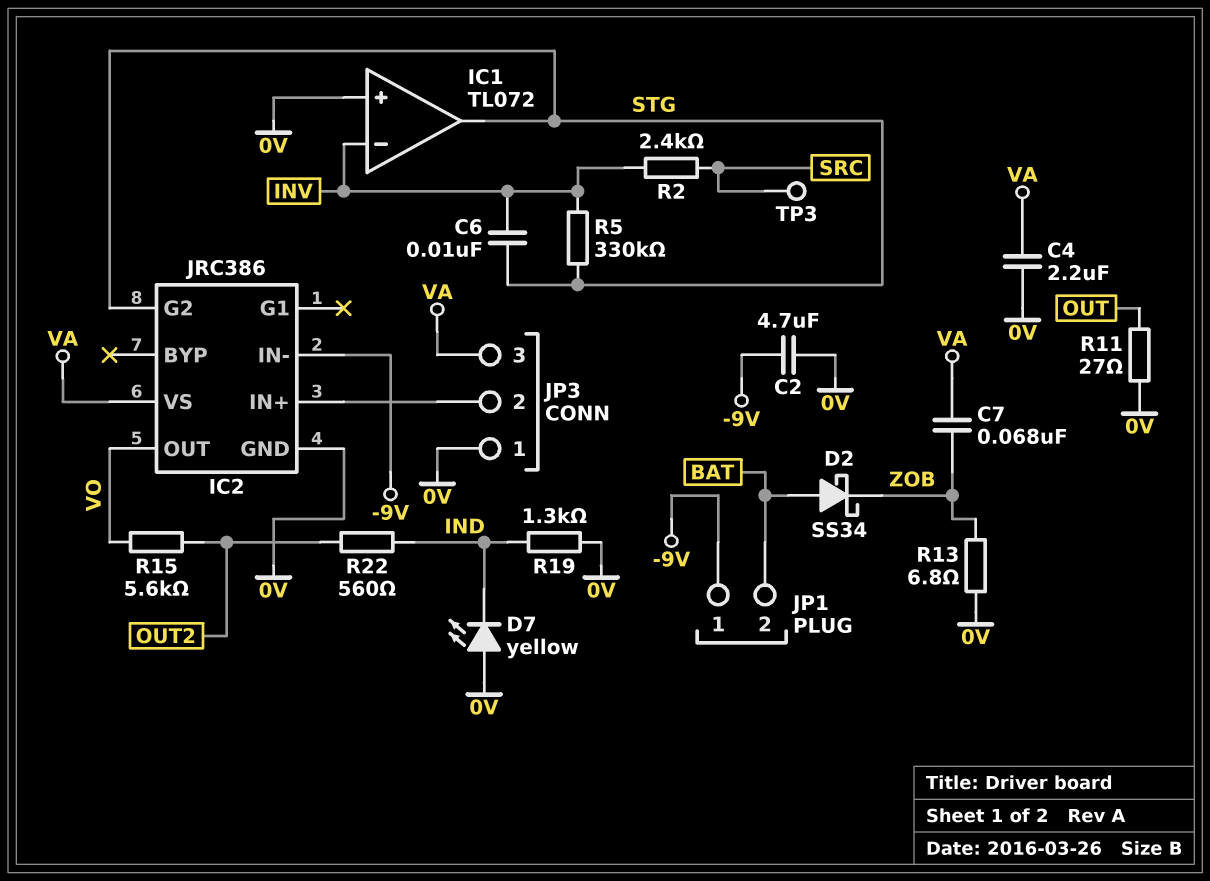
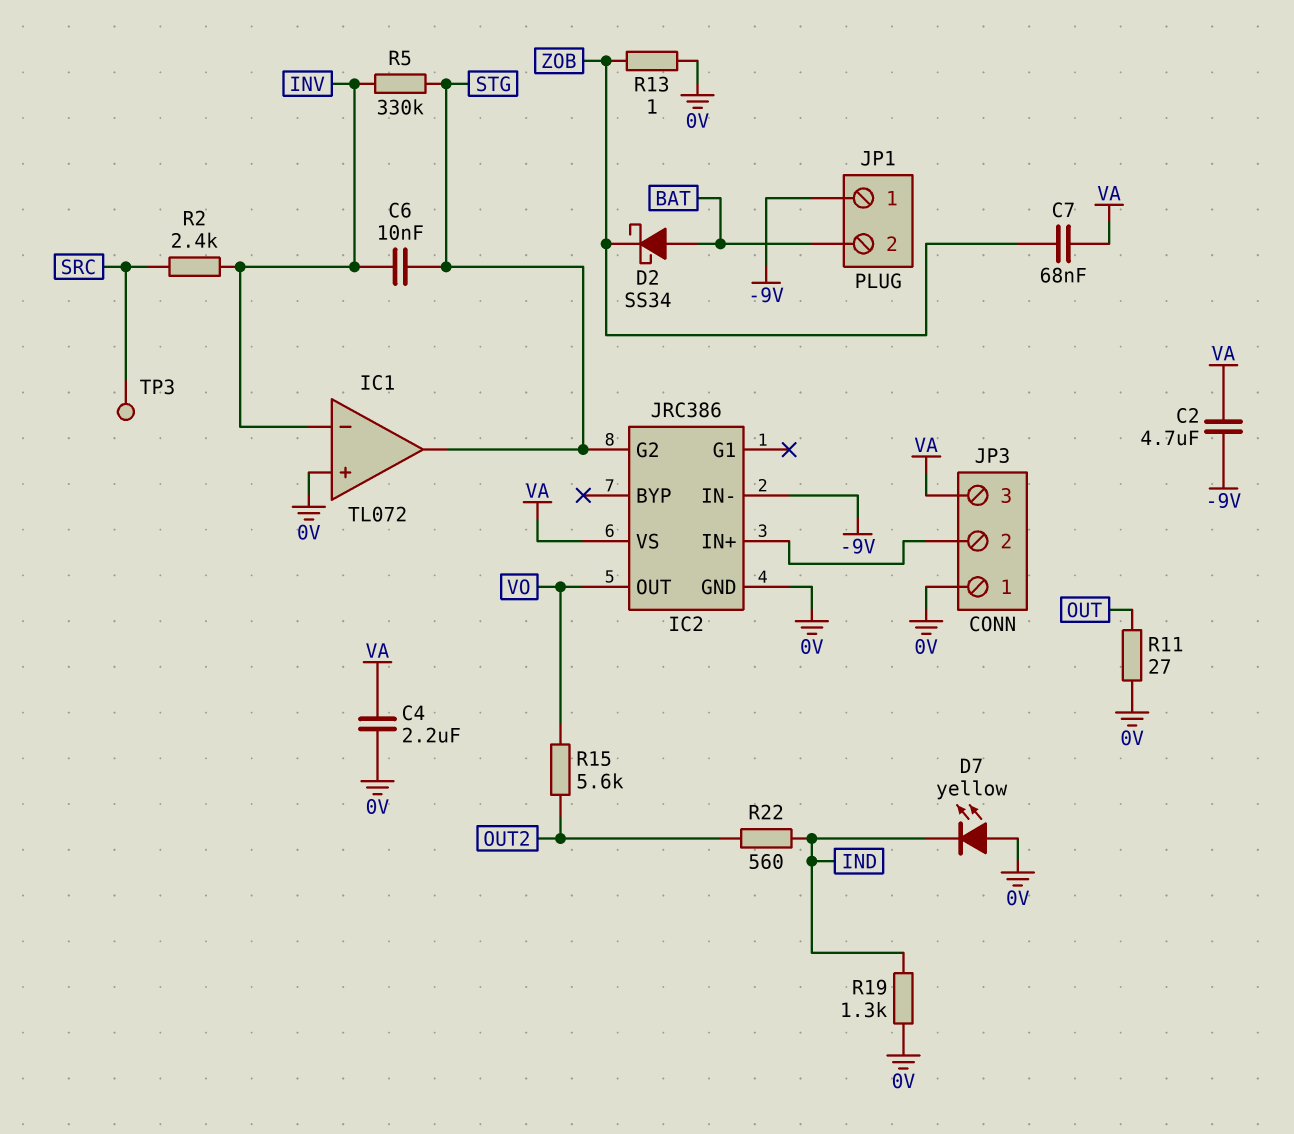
C2: 4.7uF (-9V, 0V) -> 4.7uF (-9V, VA)
R13: 6.8 (0V, ZOB) -> 1 (0V, ZOB)

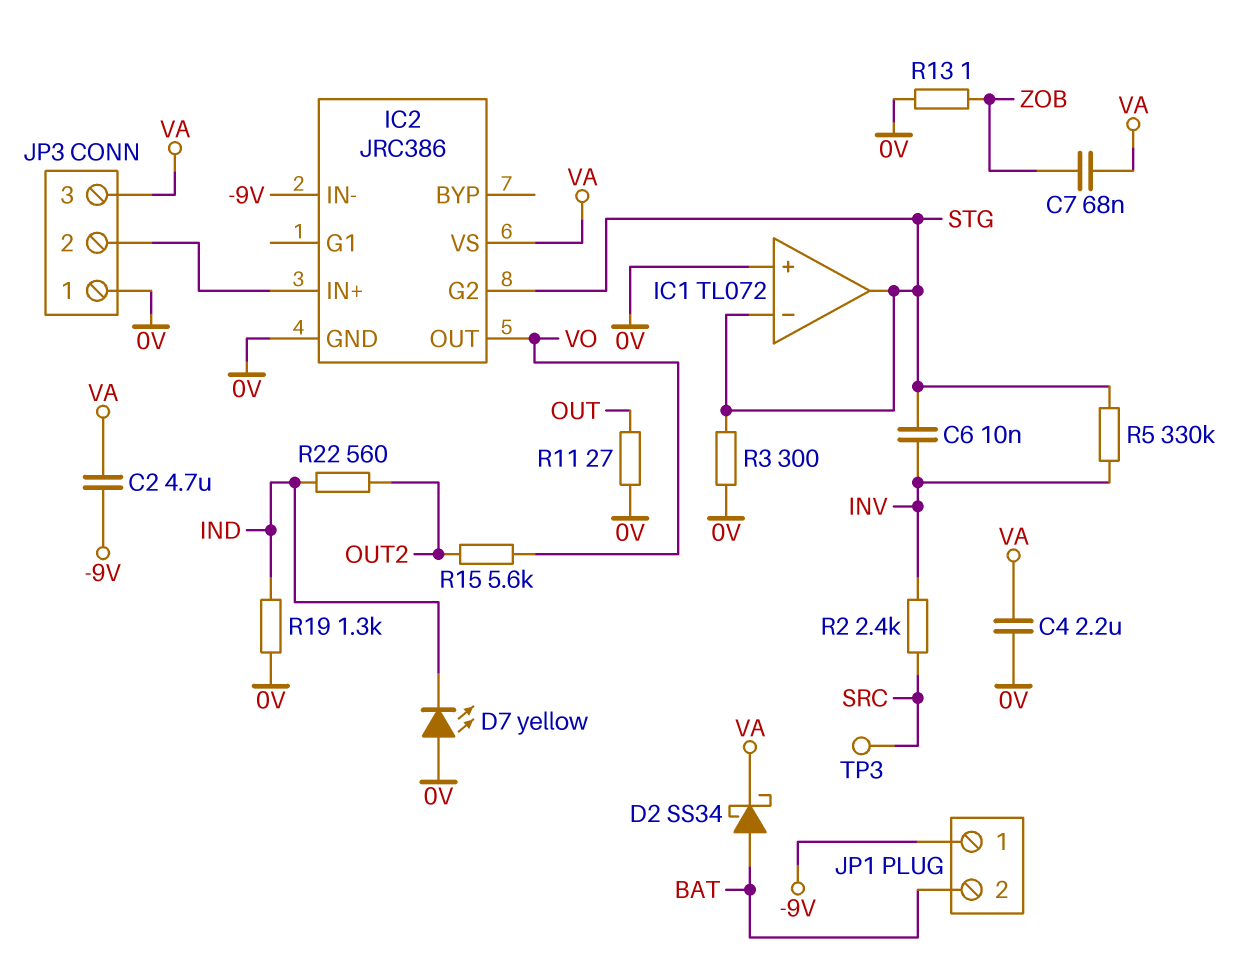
D2: schottky SS34 (A BAT, K ZOB) -> schottky SS34 (A BAT, K VA)
IC1 pin in-: INV -> STG
R3: none -> 300 (0V, STG)

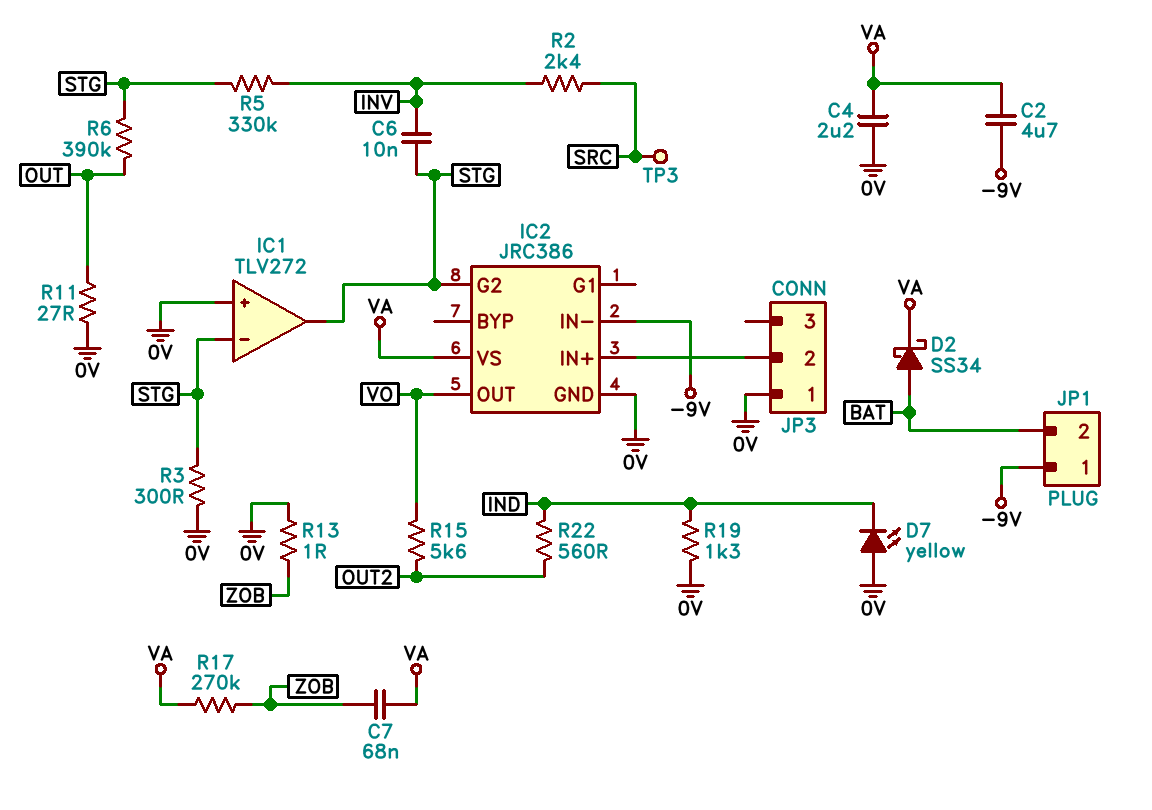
IC1: TL072 -> TLV272
JP3 pin 3: VA -> none
R6: none -> 390k (OUT, STG)
R17: none -> 270k (VA, ZOB)

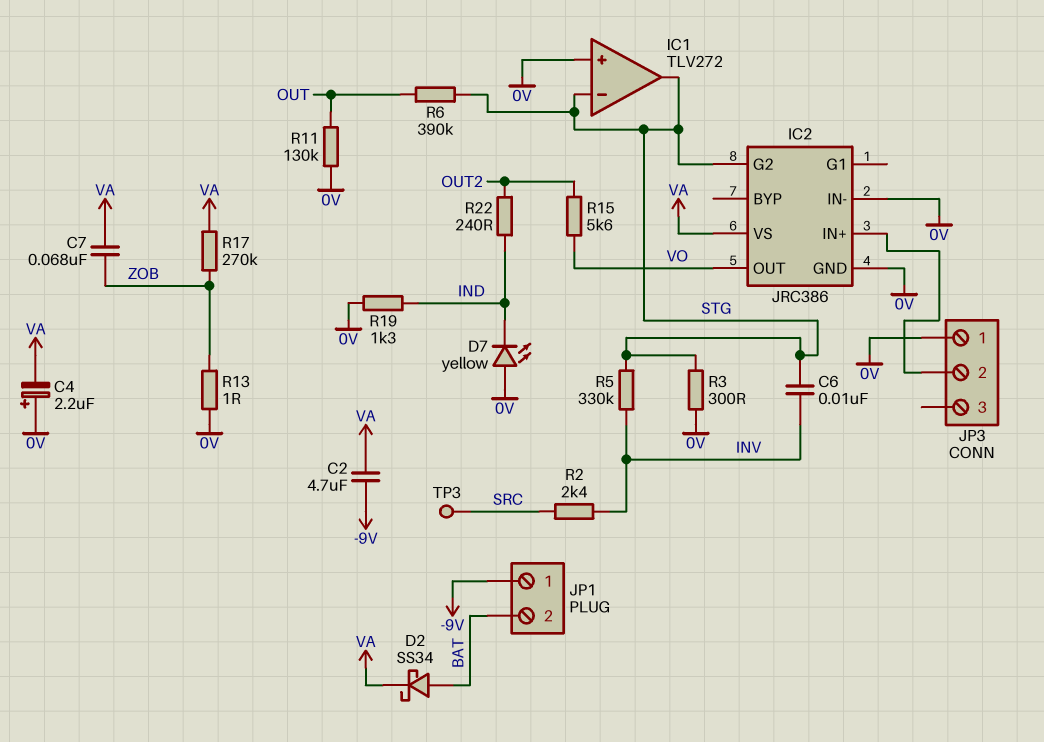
C4: 2.2uF (0V, VA) -> 2.2uF (plus 0V, minus VA)
IC2 pin IN-: -9V -> 0V
R11: 27 (0V, OUT) -> 130k (0V, OUT)
R22: 560 (IND, OUT2) -> 240 (IND, OUT2)

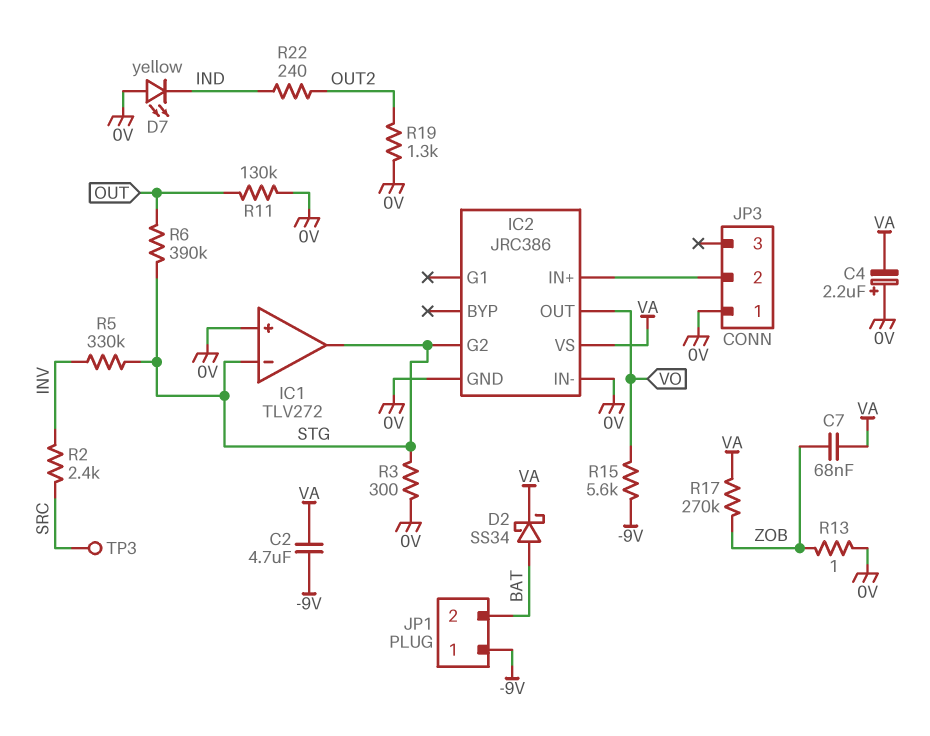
C6: 10nF (INV, STG) -> none
R15: 5.6k (OUT2, VO) -> 5.6k (-9V, VO)
R19: 1.3k (0V, IND) -> 1.3k (0V, OUT2)

